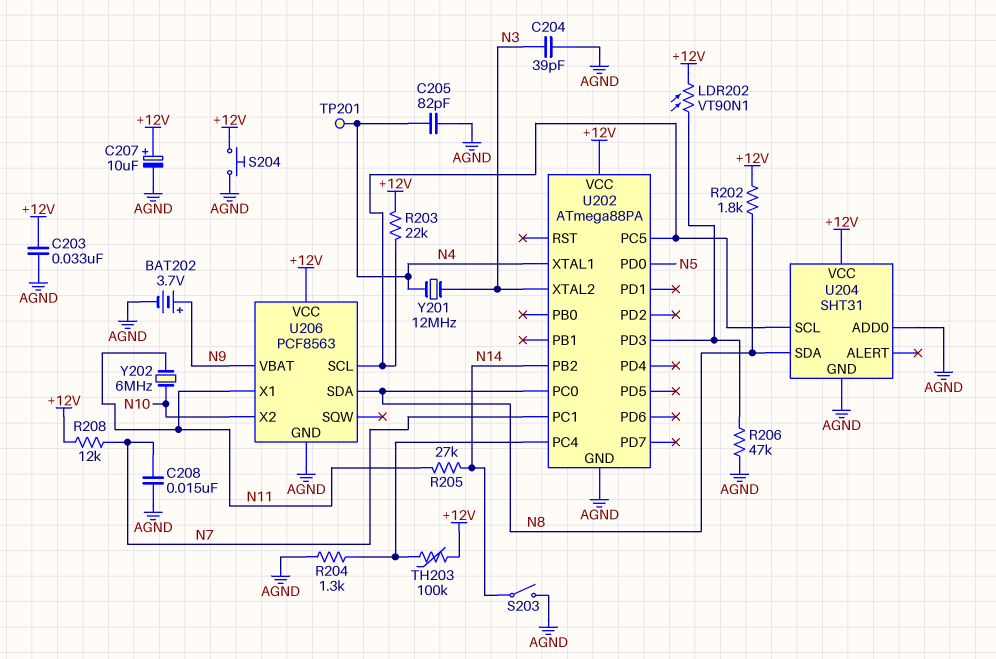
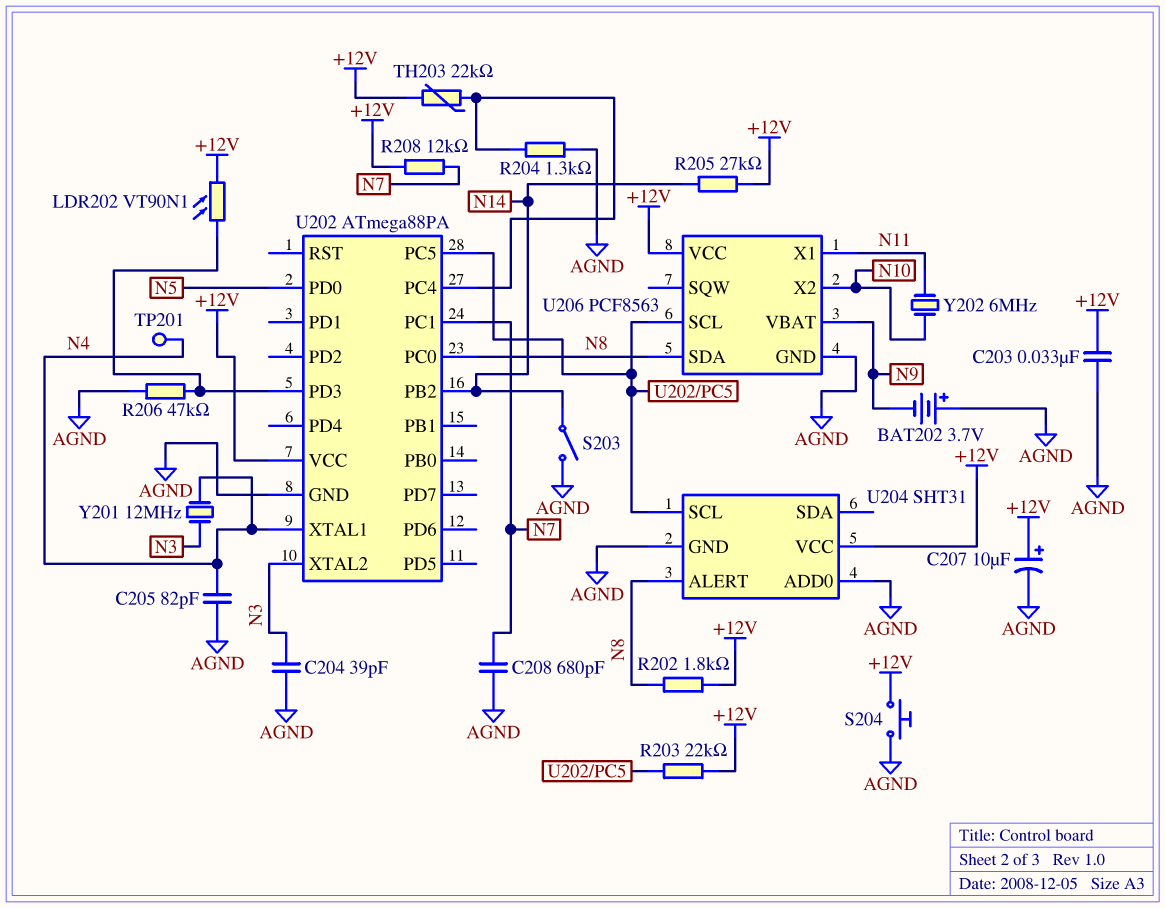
BAT202: 3.7V (plus N9, minus AGND) -> 3.7V (plus AGND, minus N9)
C208: 15nF (AGND, N7) -> 680pF (AGND, N7)
R205: 27k (N11, N14) -> 27k (+12V, N14)
TH203: 100k (+12V, U202/PC4) -> 22k (+12V, U202/PC4)
U204 pin ALERT: none -> N8
U204 pin SDA: N8 -> none

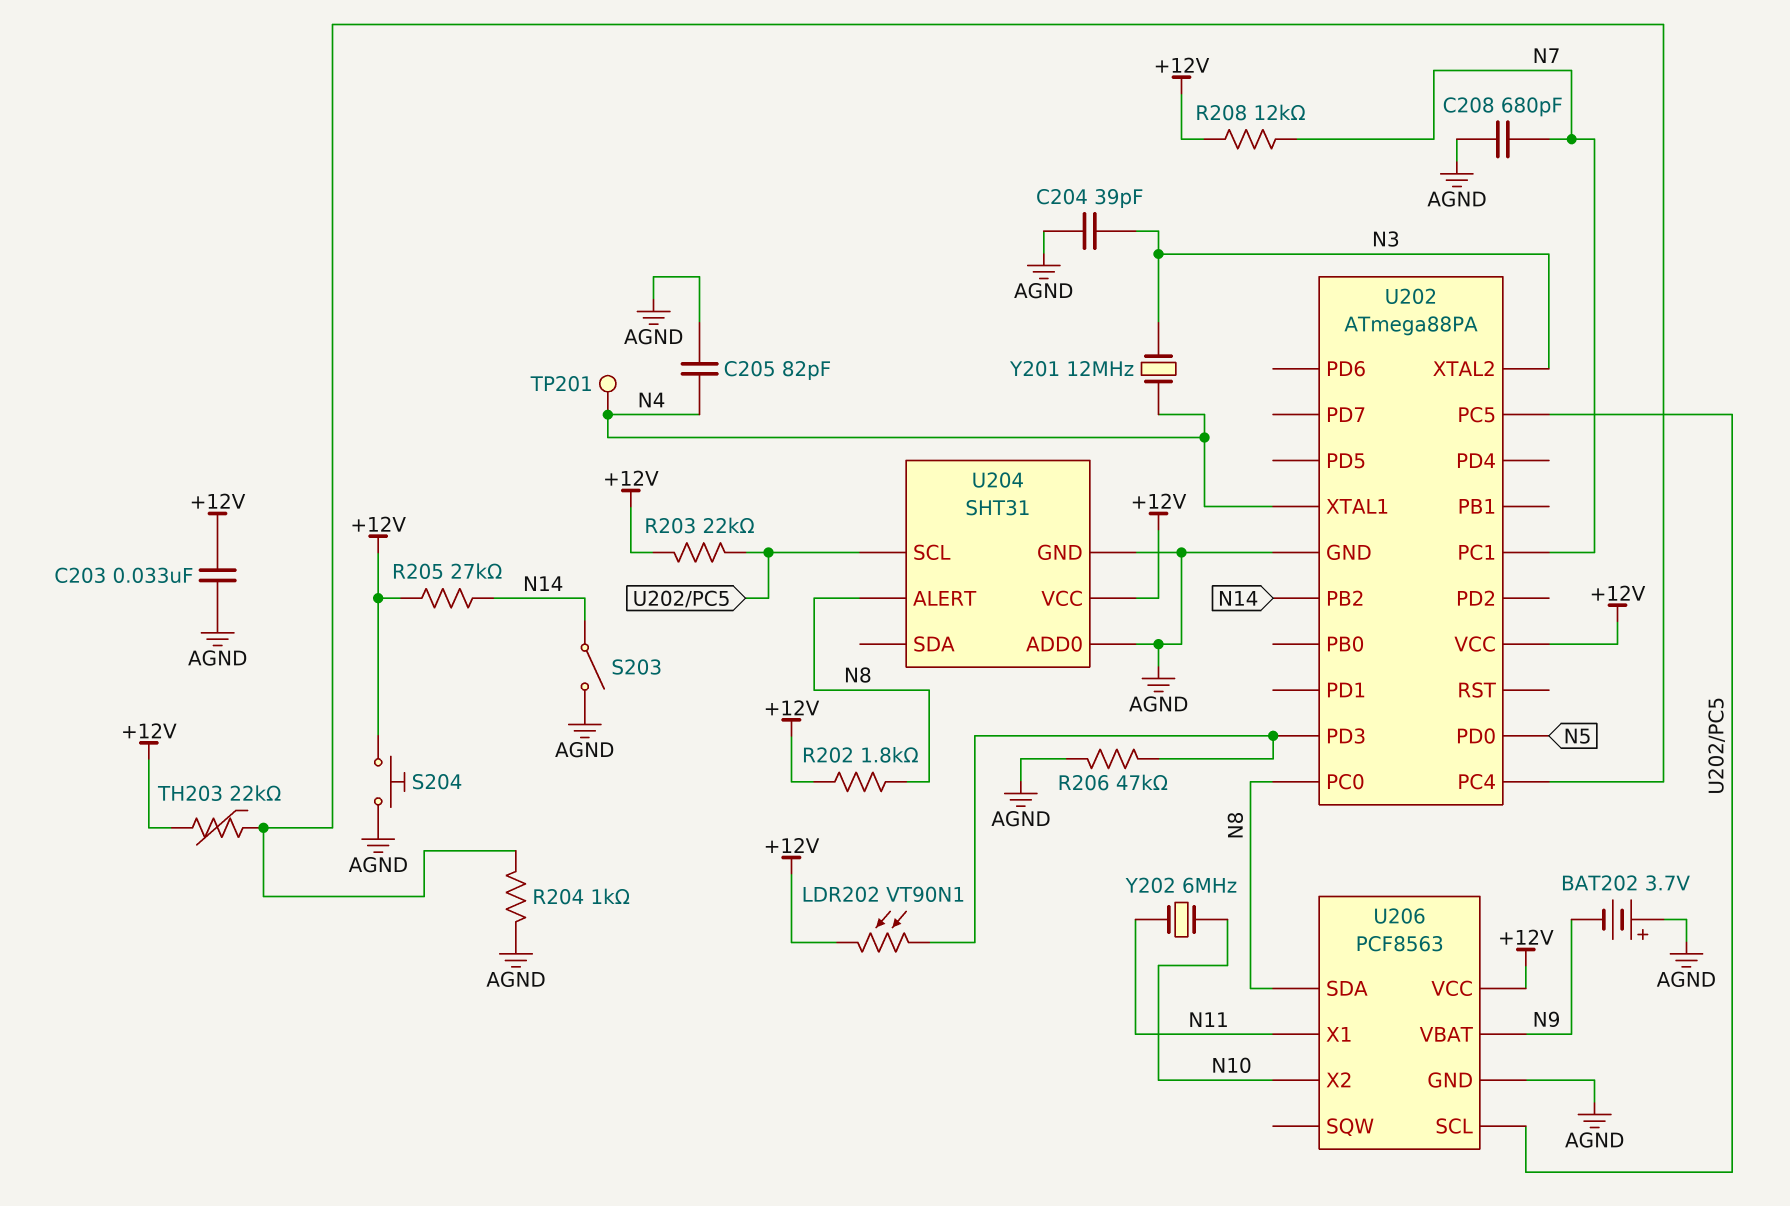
C207: 10uF (plus +12V, minus AGND) -> none
R204: 1.3k (AGND, U202/PC4) -> 1k (AGND, U202/PC4)

